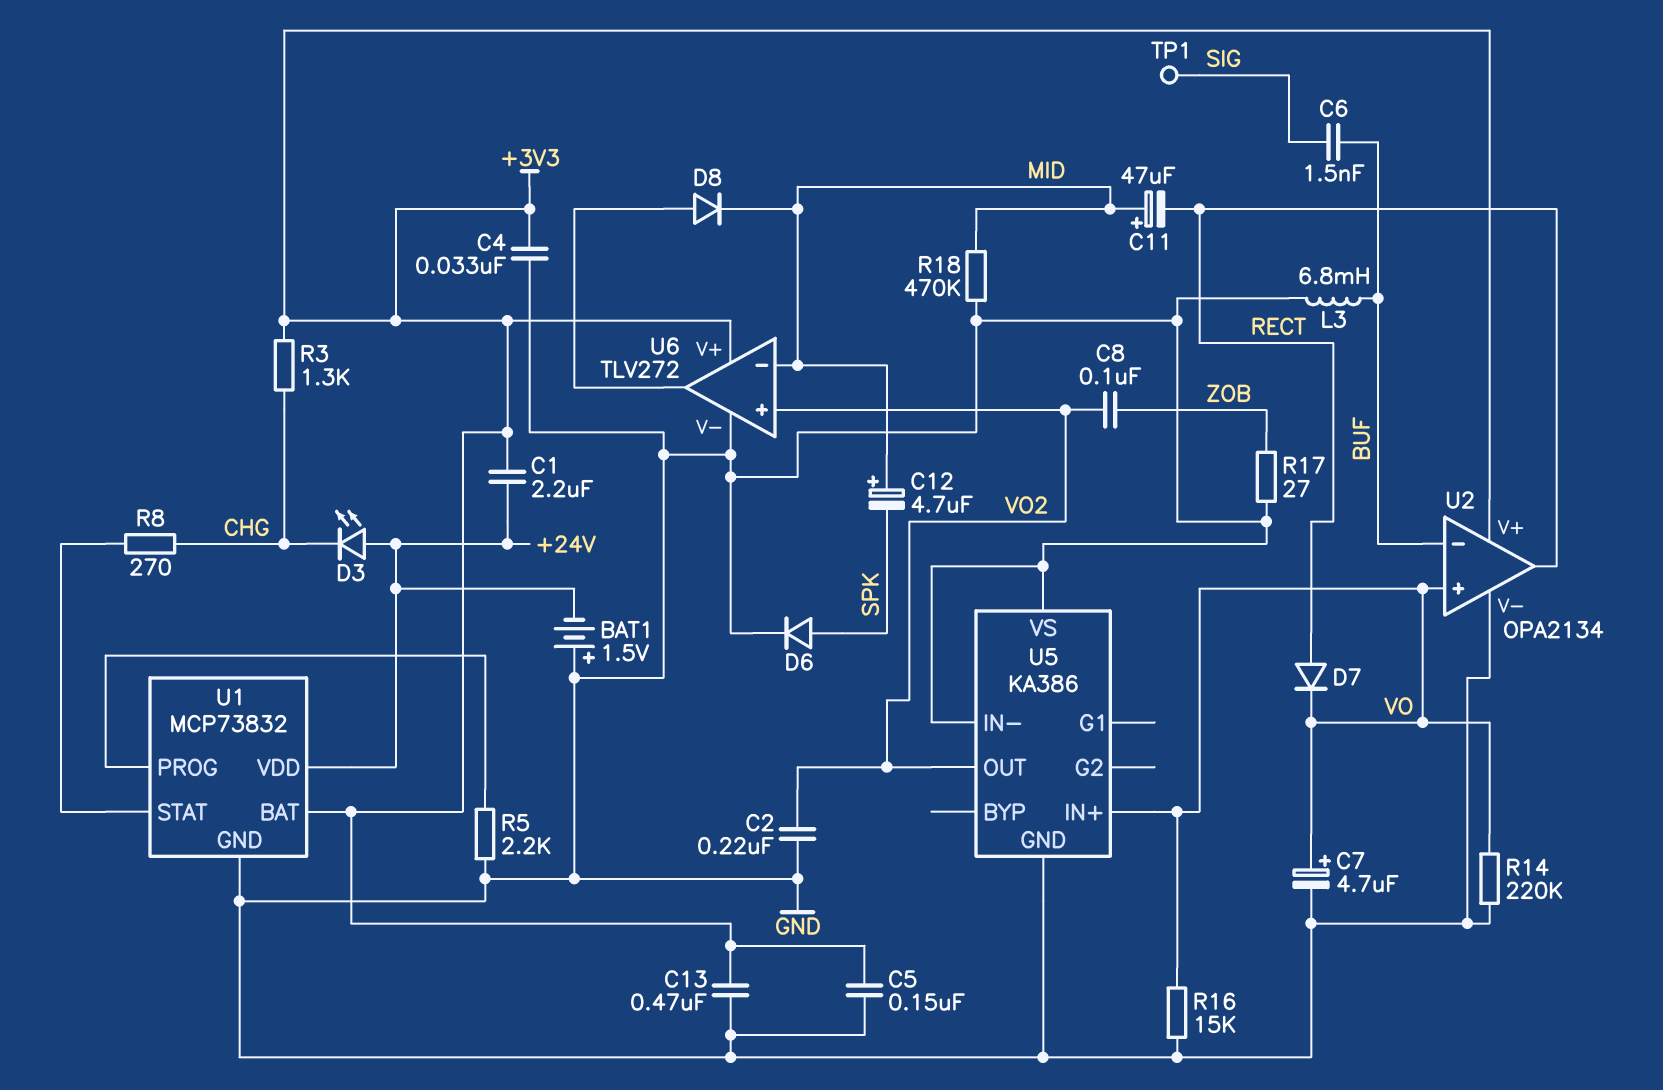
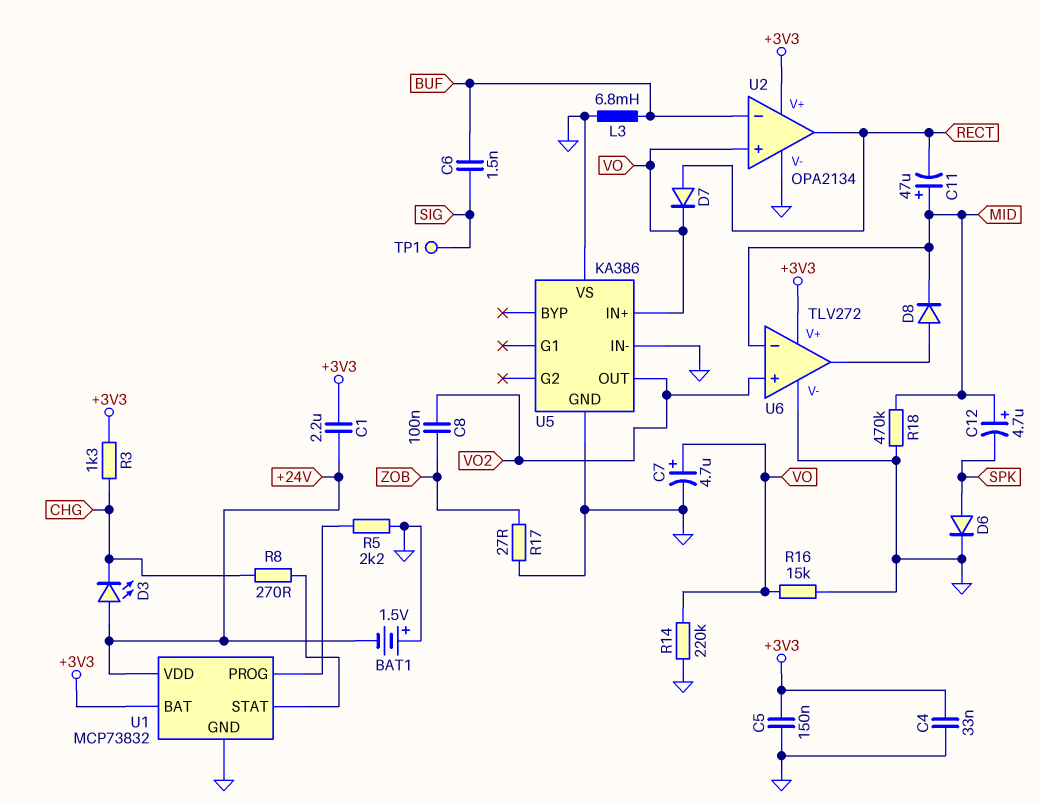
C2: 220nF (GND, VO2) -> none
C13: 470nF (+3V3, GND) -> none

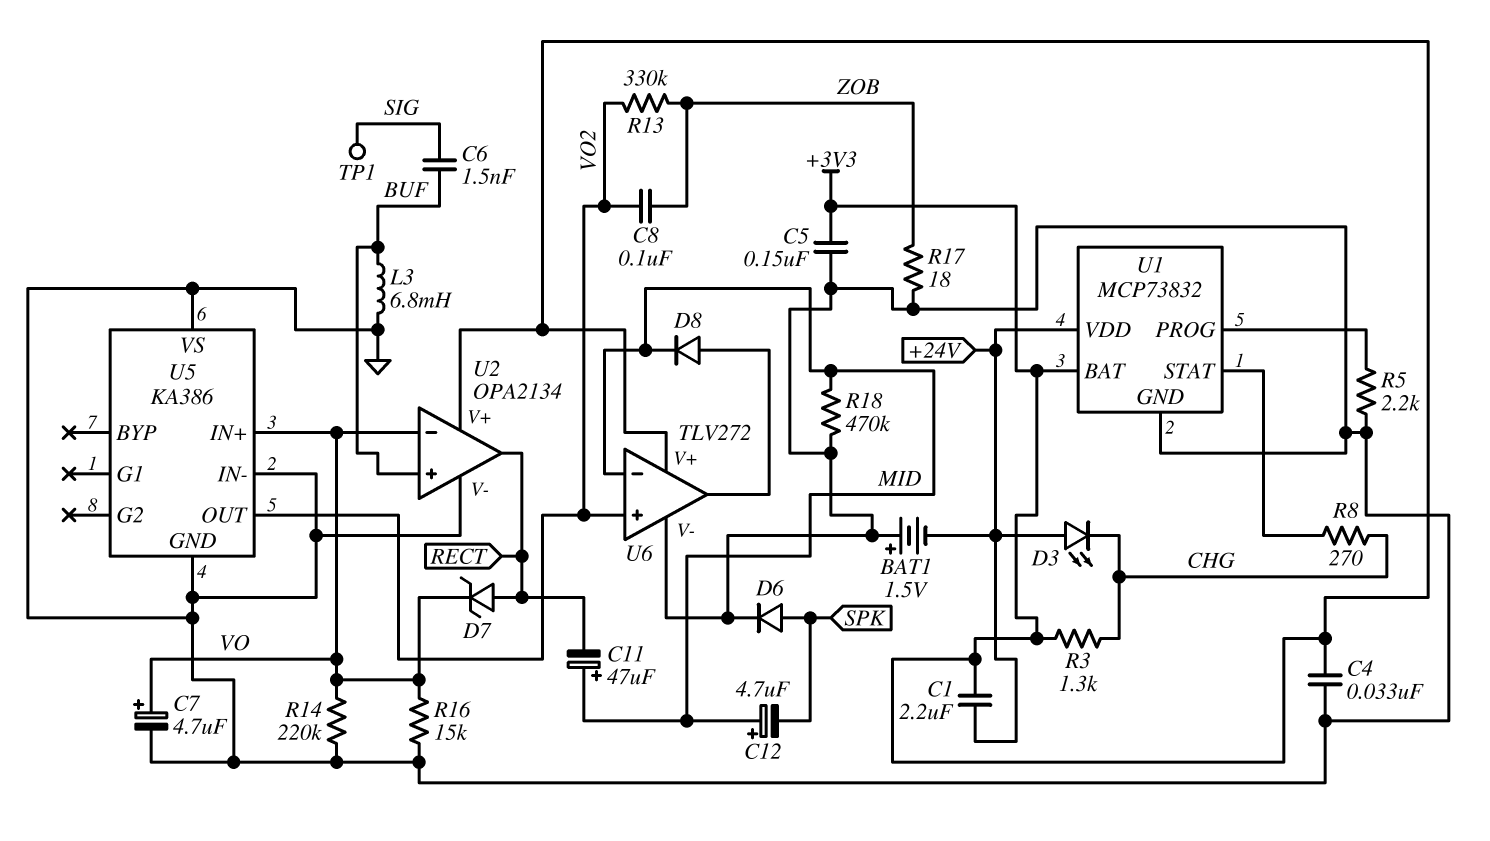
D7: diode (A RECT, K VO) -> zener (A RECT, K VO)
R13: none -> 330k (VO2, ZOB)
R17: 27 (GND, ZOB) -> 18 (GND, ZOB)
U2 pin in+: VO -> BUF
U2 pin in-: BUF -> VO

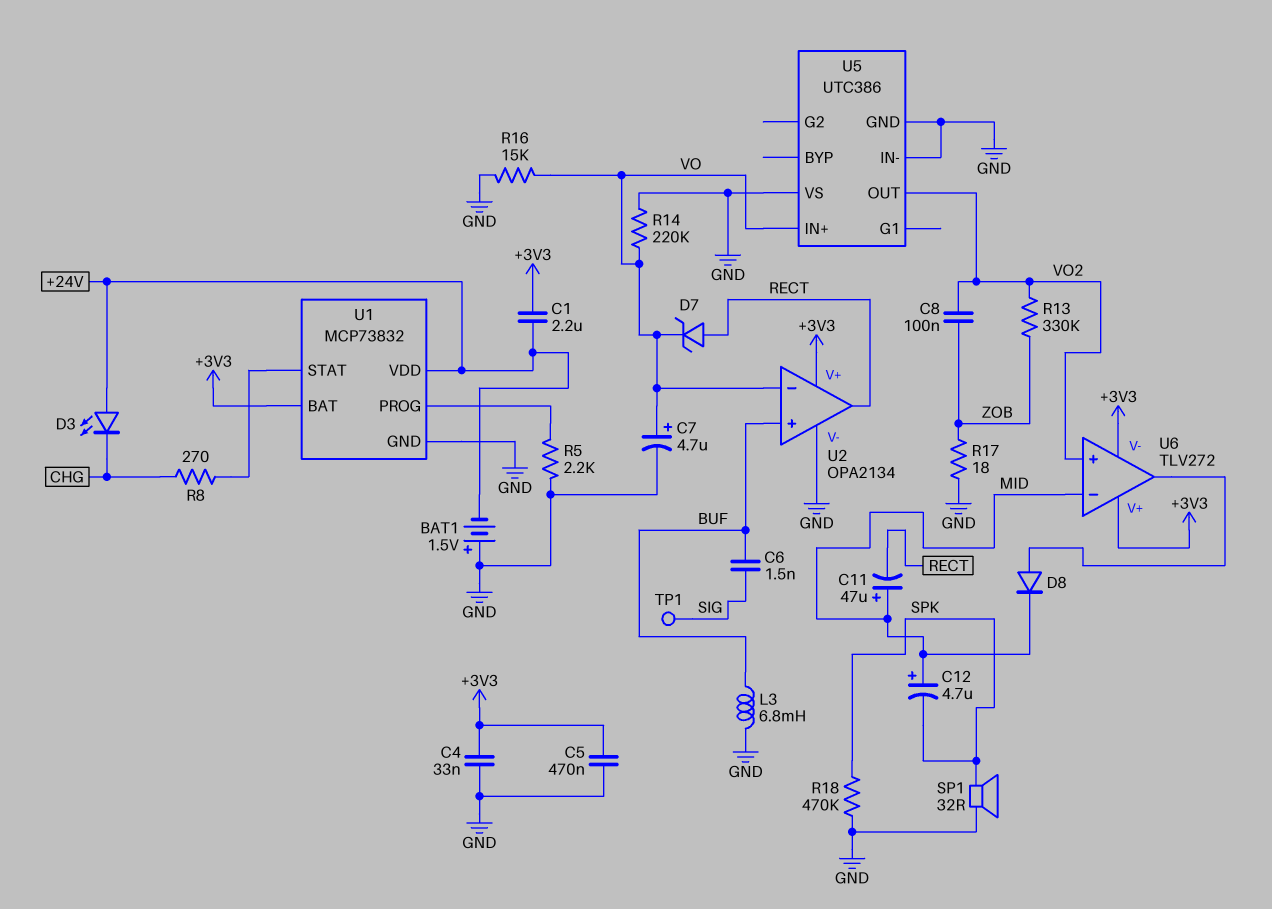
C5: 150nF (+3V3, GND) -> 470nF (+3V3, GND)
D6: diode (A SPK, K GND) -> none
R3: 1.3k (+3V3, CHG) -> none
R18: 470k (GND, MID) -> 470k (GND, SPK)
SP1: none -> speaker 32R (GND, SPK)
U5: KA386 -> UTC386
U6 pin V-: GND -> +3V3

